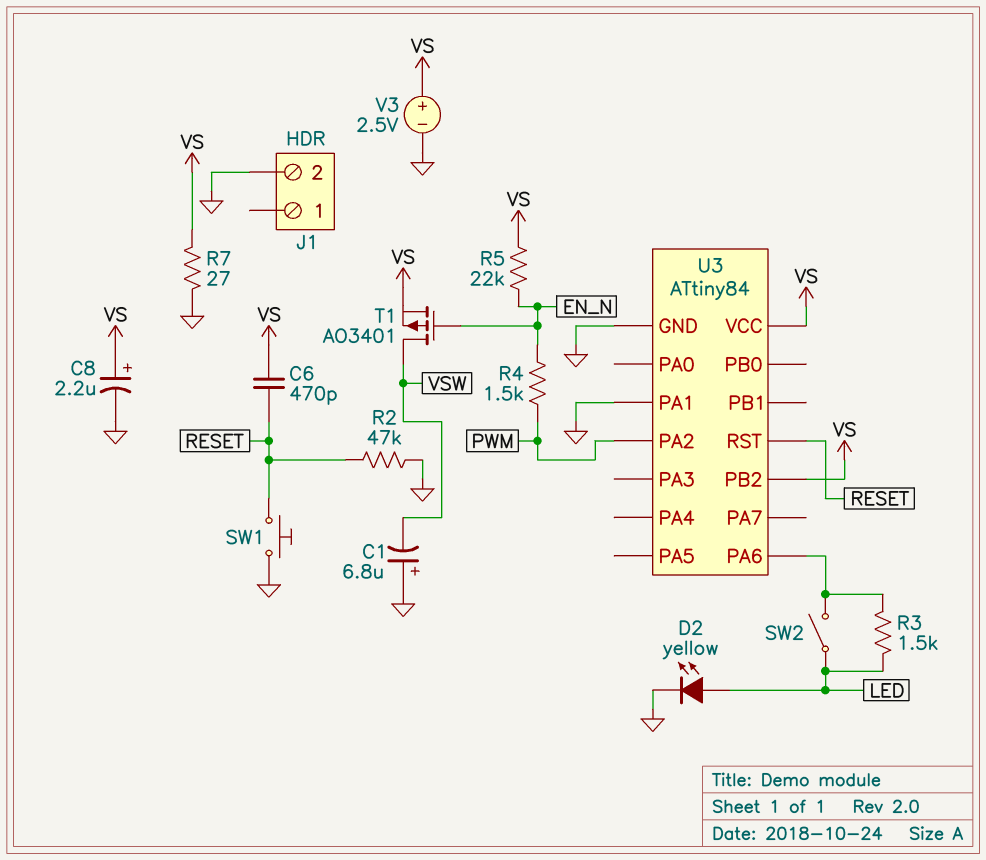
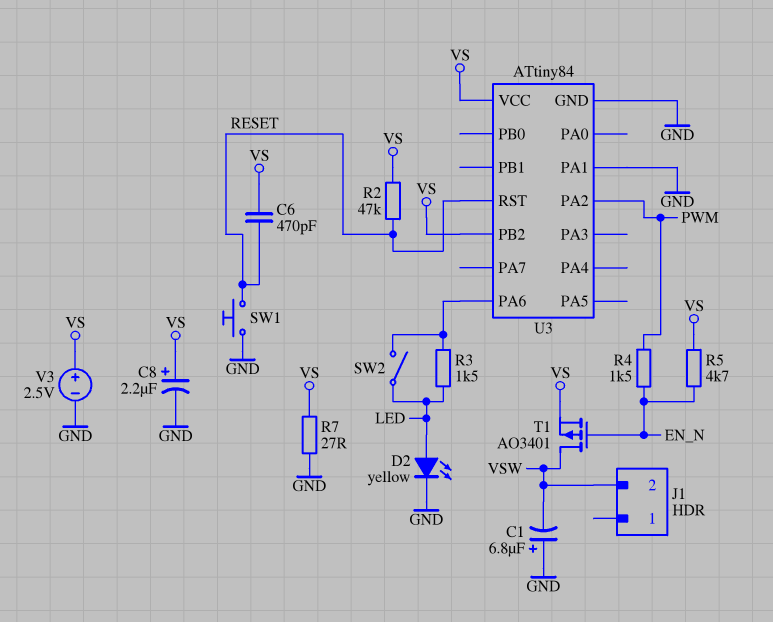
J1 pin 2: GND -> VSW
R2: 47k (GND, RESET) -> 47k (RESET, VS)
R5: 22k (EN_N, VS) -> 4.7k (EN_N, VS)

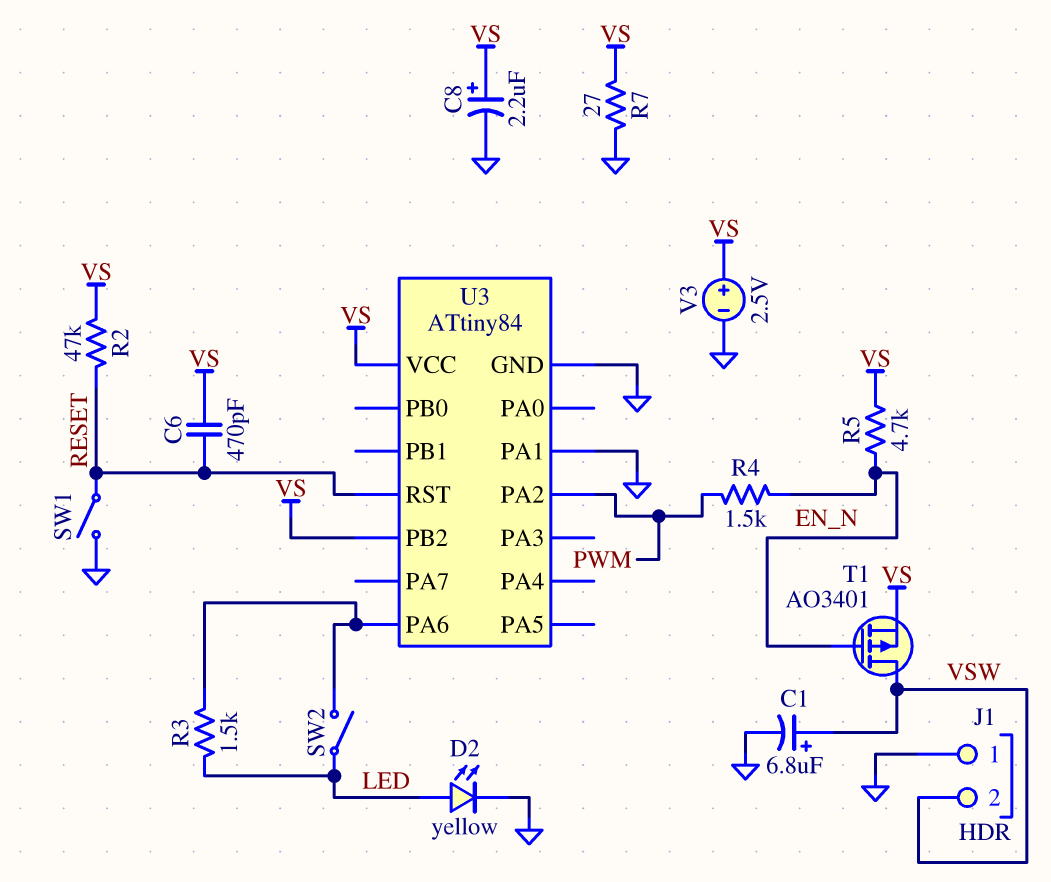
C1: 6.8uF (plus GND, minus VSW) -> 6.8uF (plus VSW, minus GND)
J1 pin 1: none -> GND
SW1: button (GND, RESET) -> switch (GND, RESET)

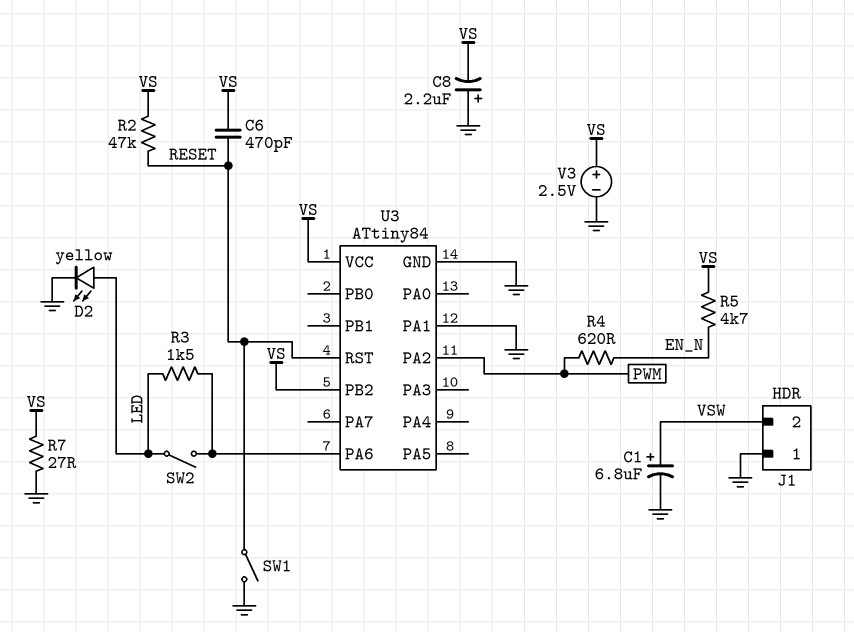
C8: 2.2uF (plus VS, minus GND) -> 2.2uF (plus GND, minus VS)
R4: 1.5k (EN_N, PWM) -> 620 (EN_N, PWM)
T1: PMOS AO3401 (G EN_N, D VSW, S VS) -> none

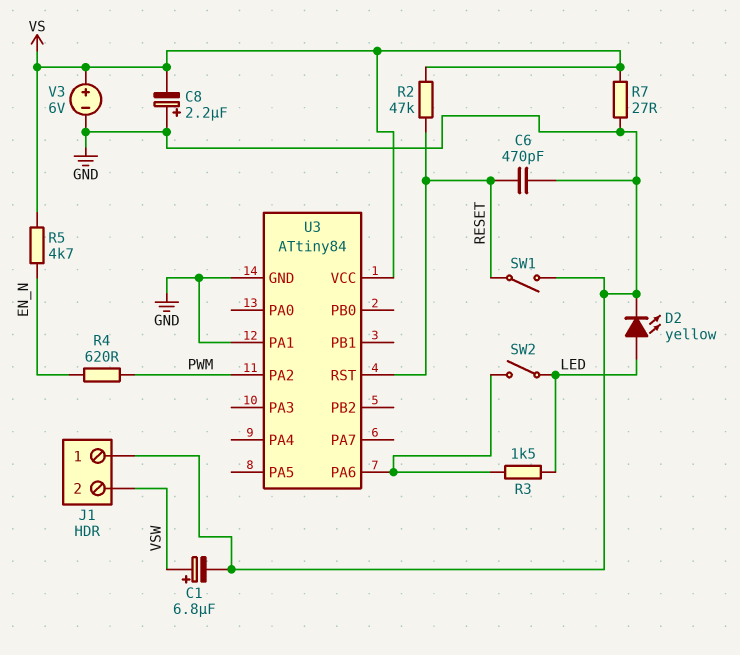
C6: 470pF (RESET, VS) -> 470pF (GND, RESET)
U3 pin PB2: VS -> none
V3: 2.5V (plus VS, minus GND) -> 6V (plus VS, minus GND)

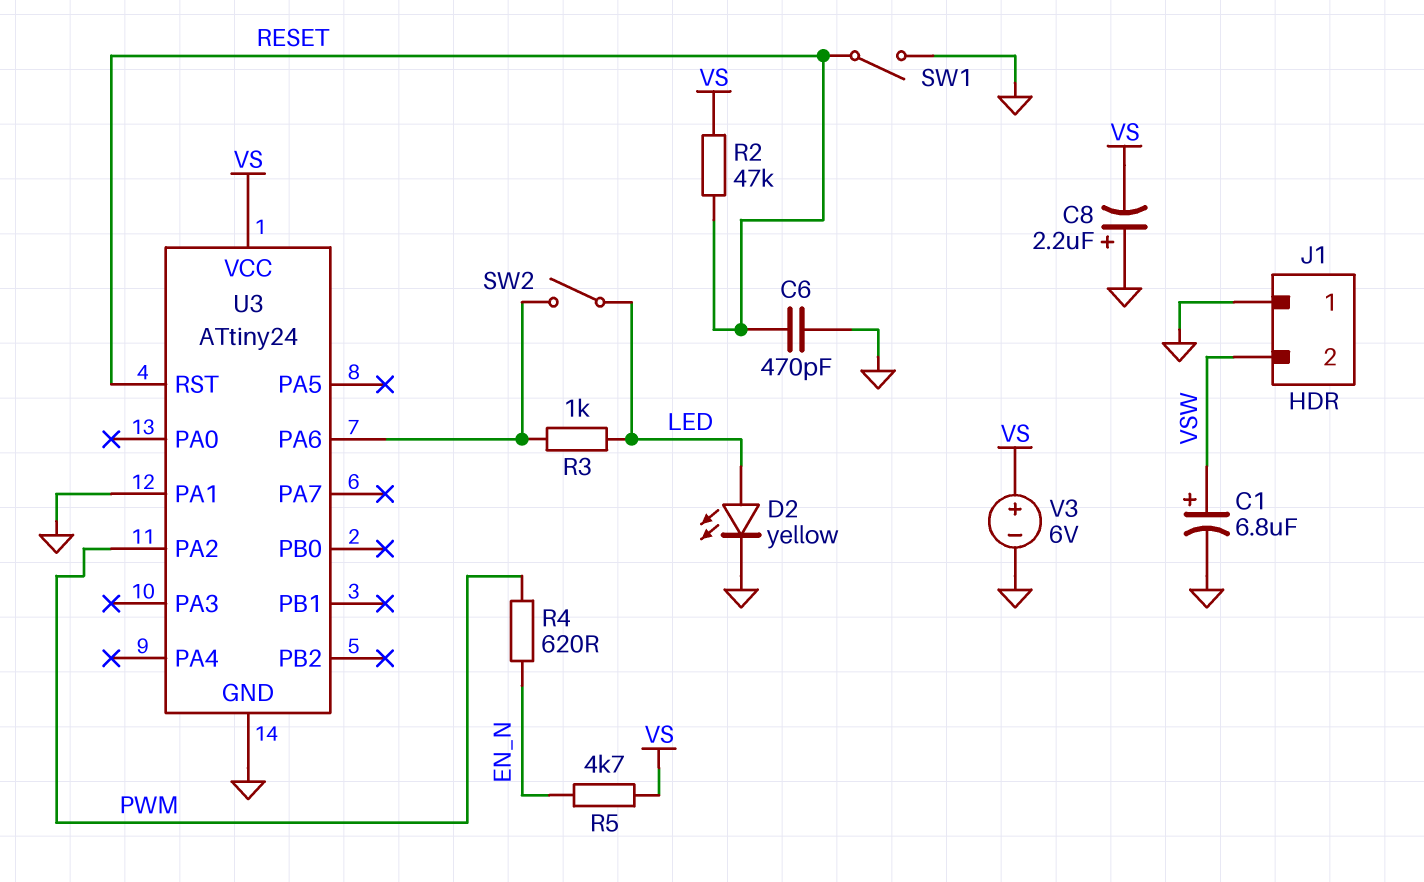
R3: 1.5k (LED, U3/PA6) -> 1k (LED, U3/PA6)
R7: 27 (GND, VS) -> none
U3: ATtiny84 -> ATtiny24

